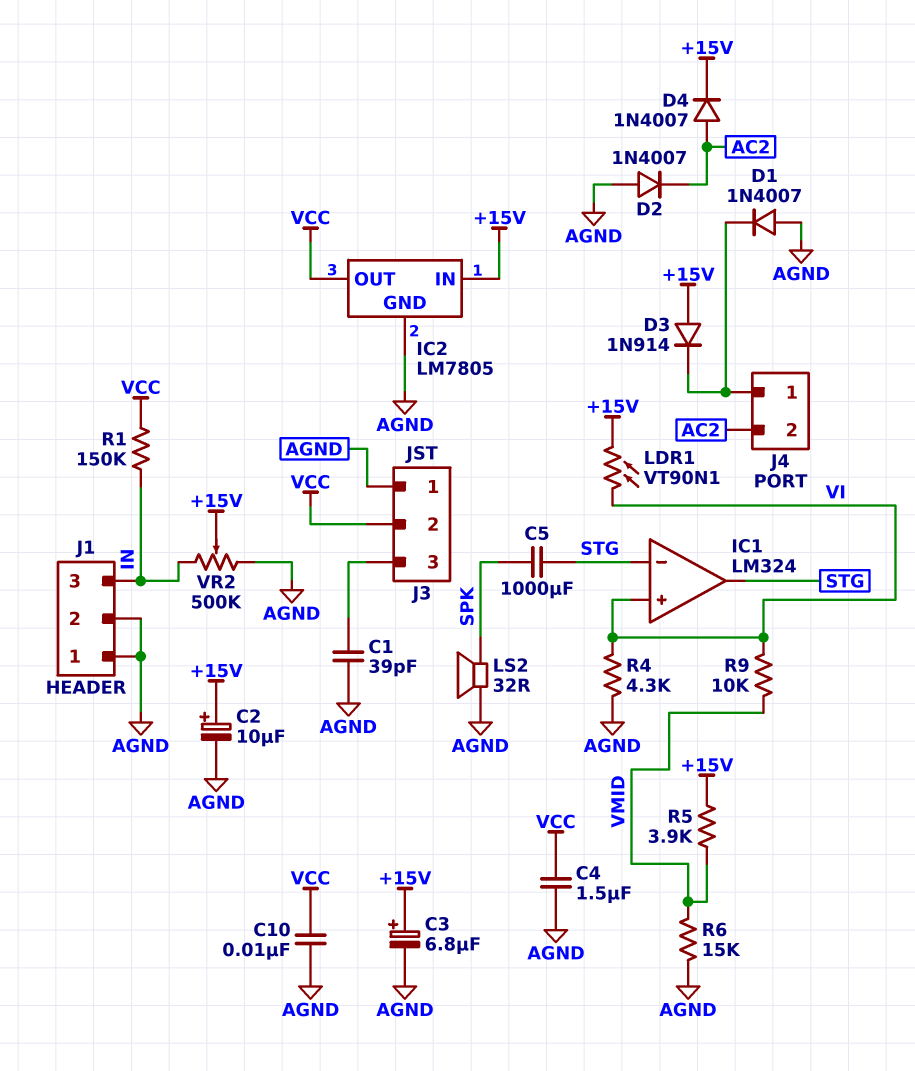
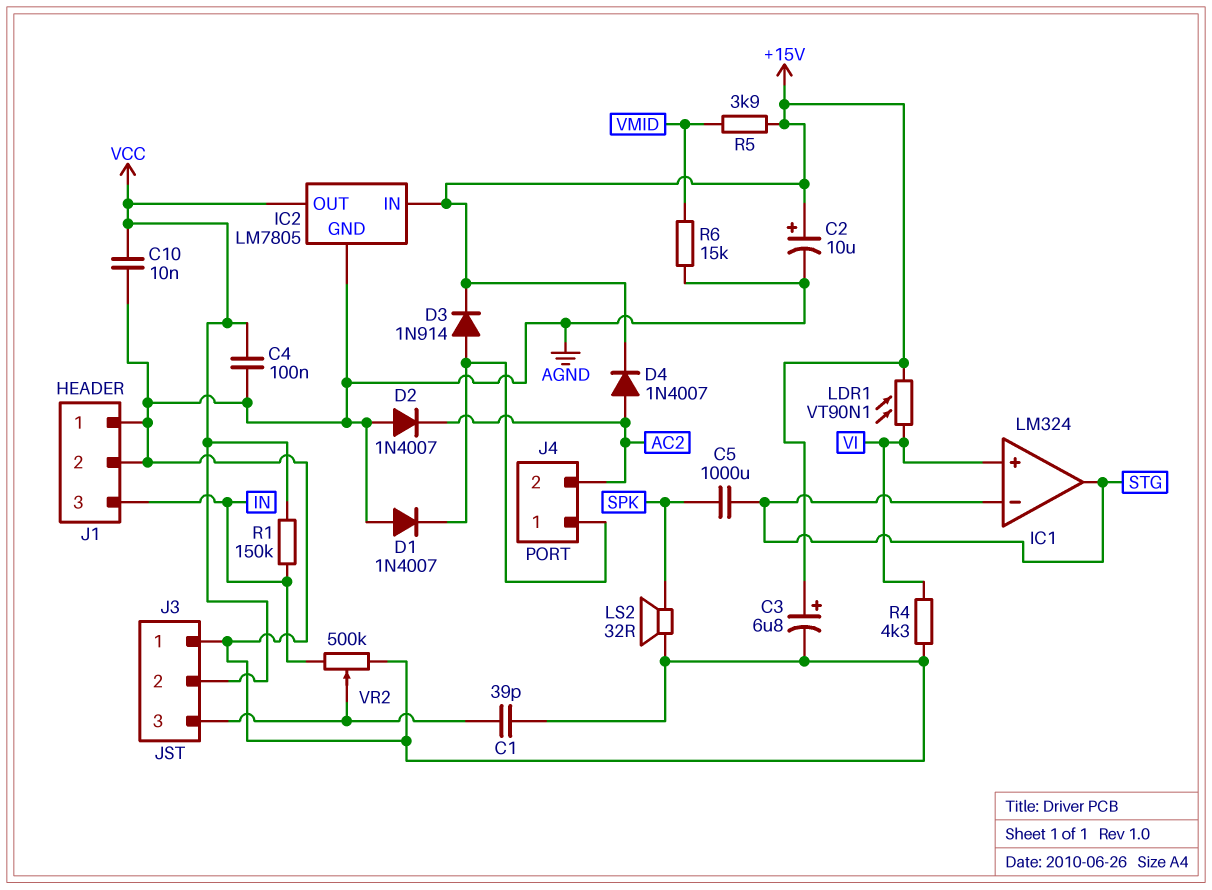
C4: 1.5uF (AGND, VCC) -> 100nF (AGND, VCC)
D3: diode 1N914 (A +15V, K J4/1) -> diode 1N914 (A J4/1, K +15V)
R9: 10k (VI, VMID) -> none
VR2: 500k (AGND, IN, wiper +15V) -> 500k (AGND, IN, wiper J3/3)

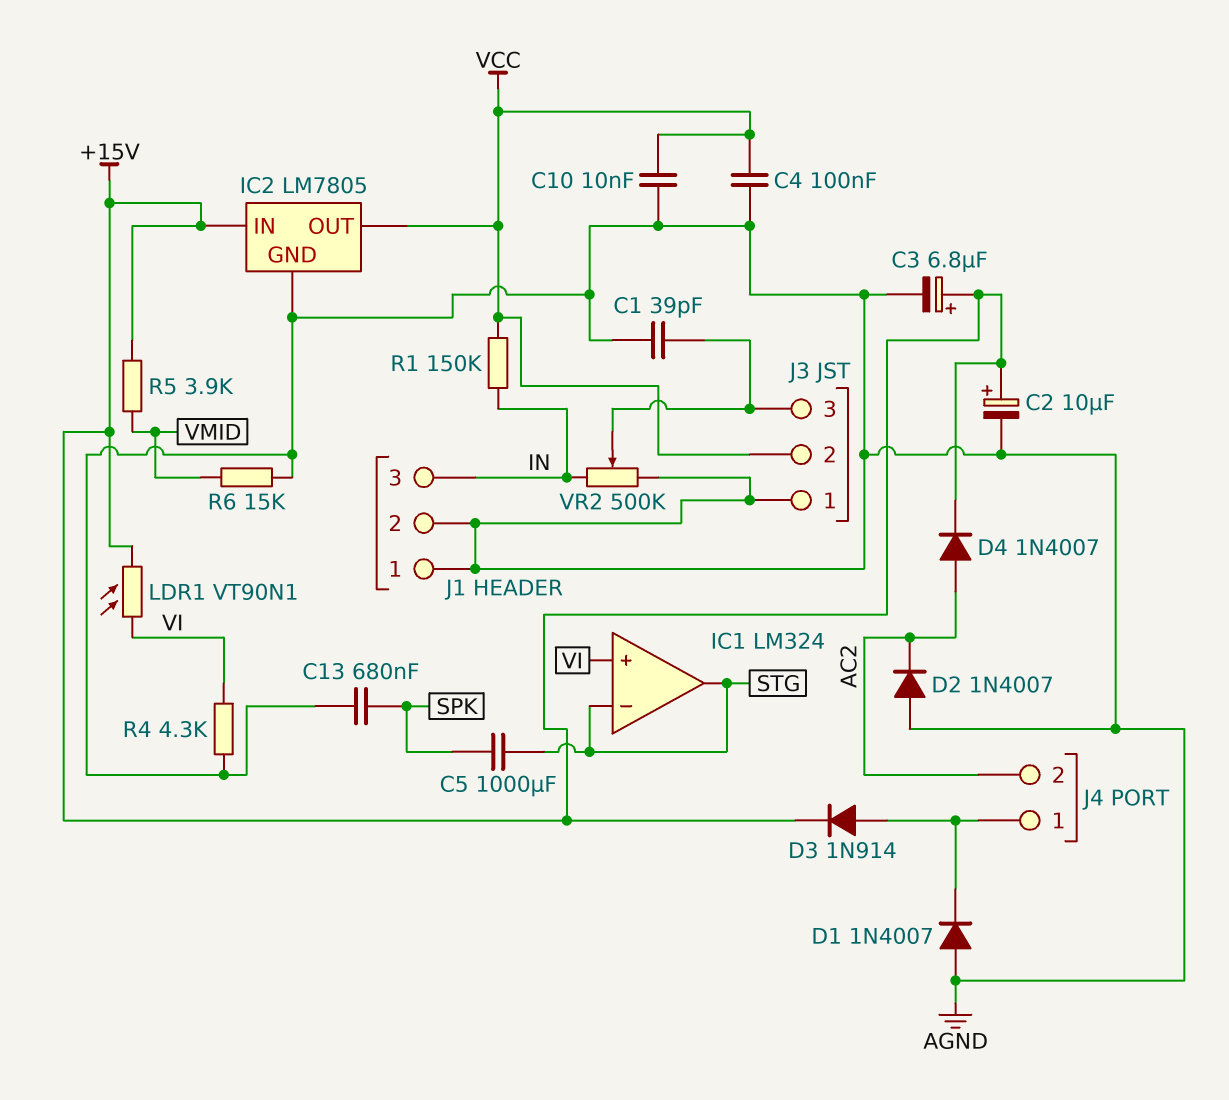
C13: none -> 680nF (AGND, SPK)
LS2: speaker 32R (AGND, SPK) -> none

